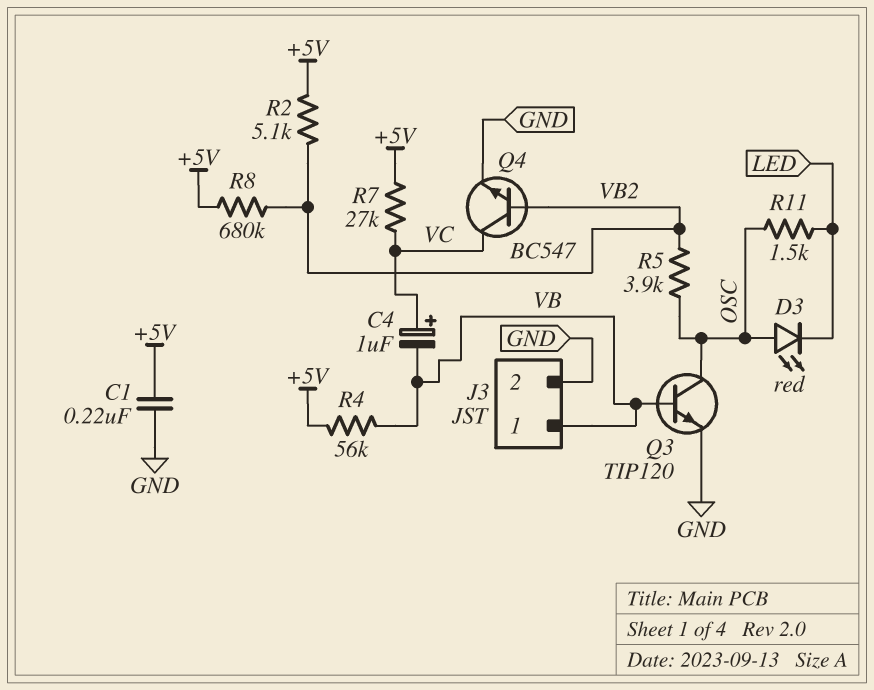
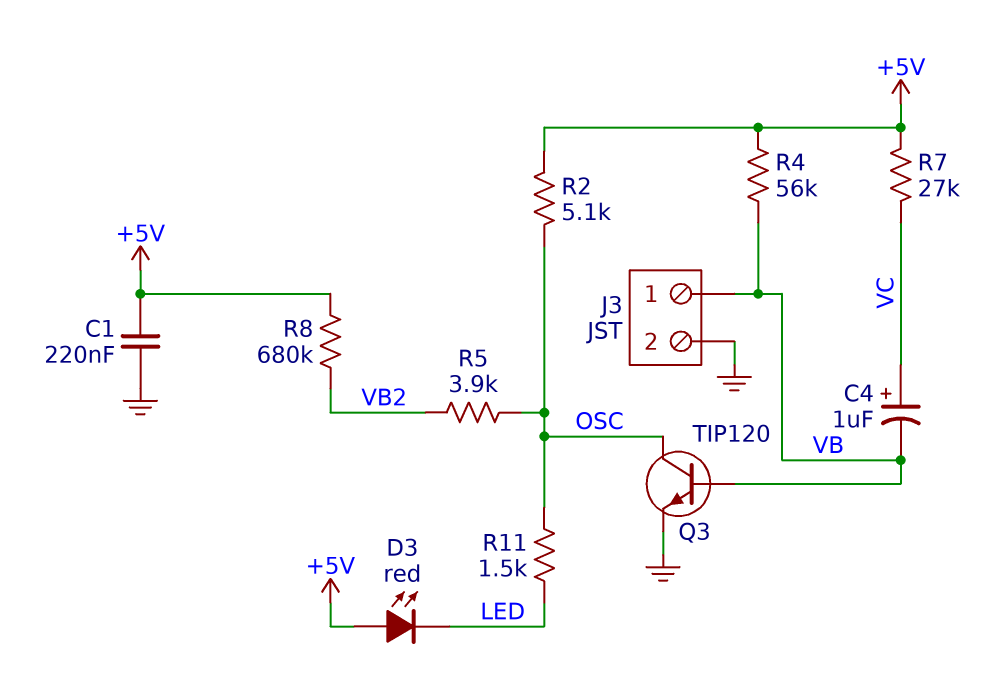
D3: LED red (A OSC, K LED) -> LED red (A +5V, K LED)
Q4: NPN BC547 (B VB2, C VC, E GND) -> none
R2: 5.1k (+5V, VB2) -> 5.1k (+5V, OSC)

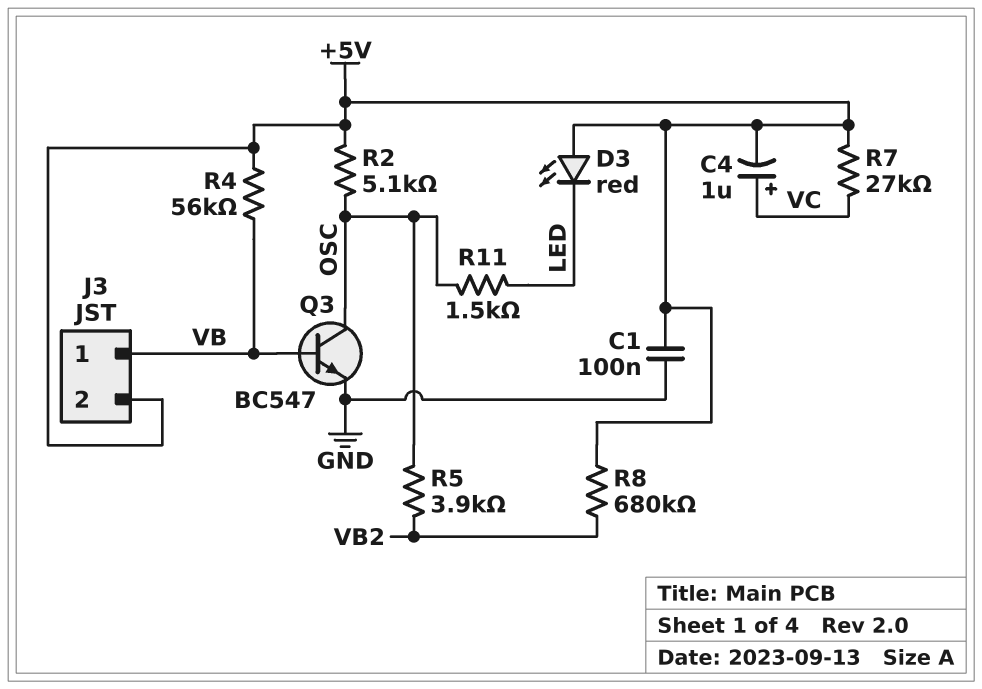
C1: 220nF (+5V, GND) -> 100nF (+5V, GND)
C4: 1uF (plus VC, minus VB) -> 1uF (plus VC, minus +5V)
J3 pin 2: GND -> +5V
Q3: NPN TIP120 (B VB, C OSC, E GND) -> NPN BC547 (B VB, C OSC, E GND)

